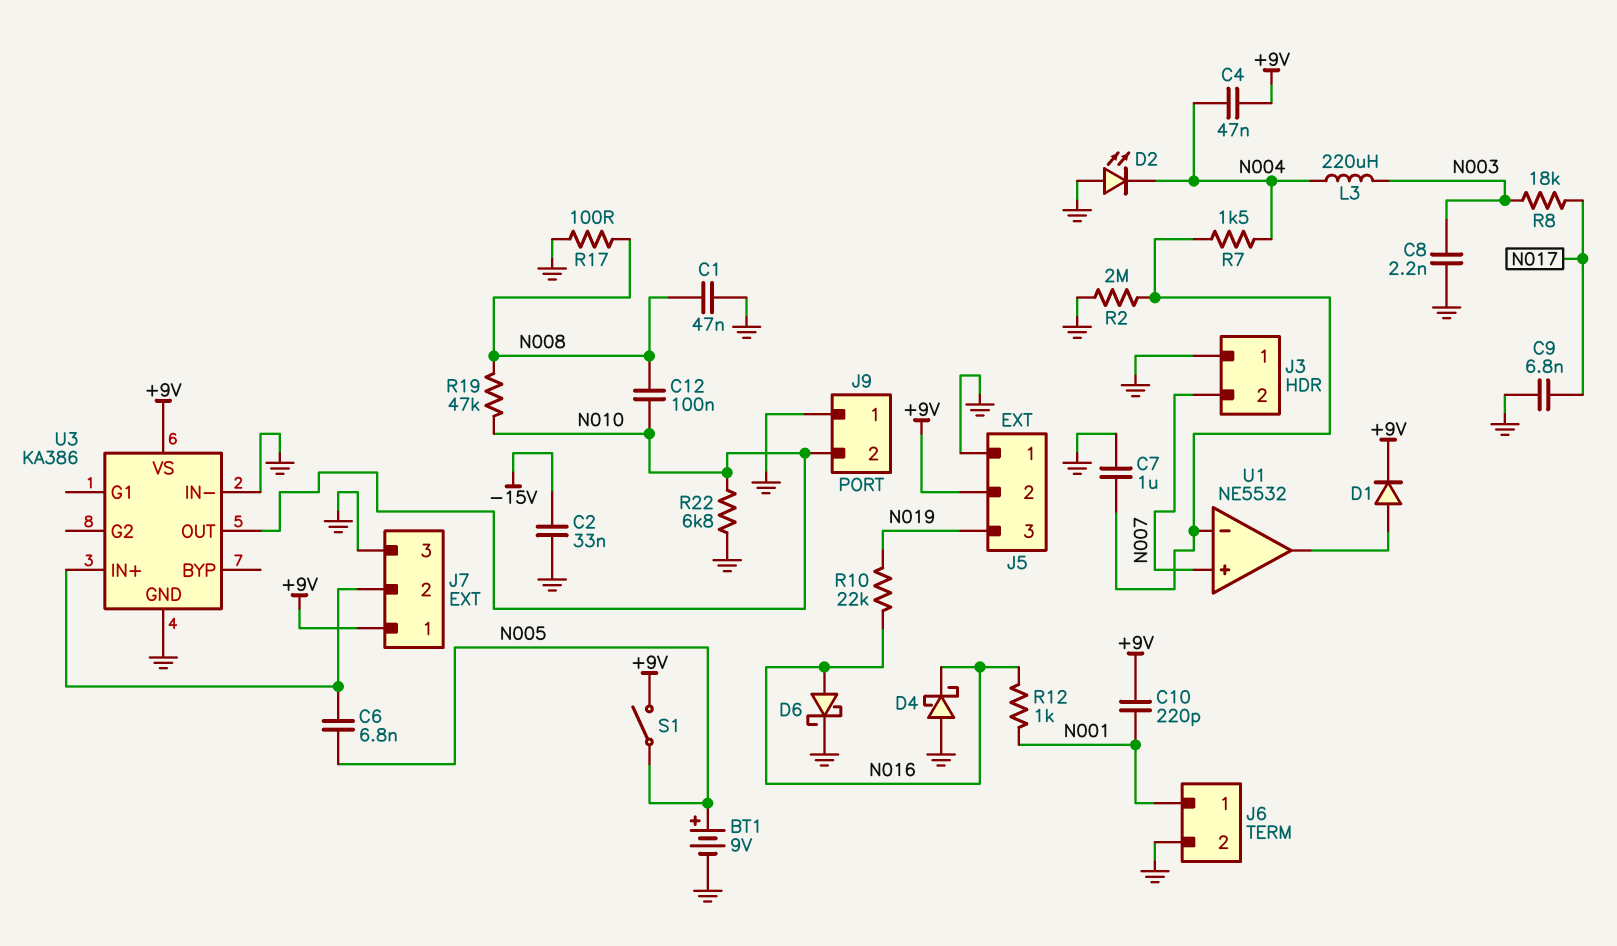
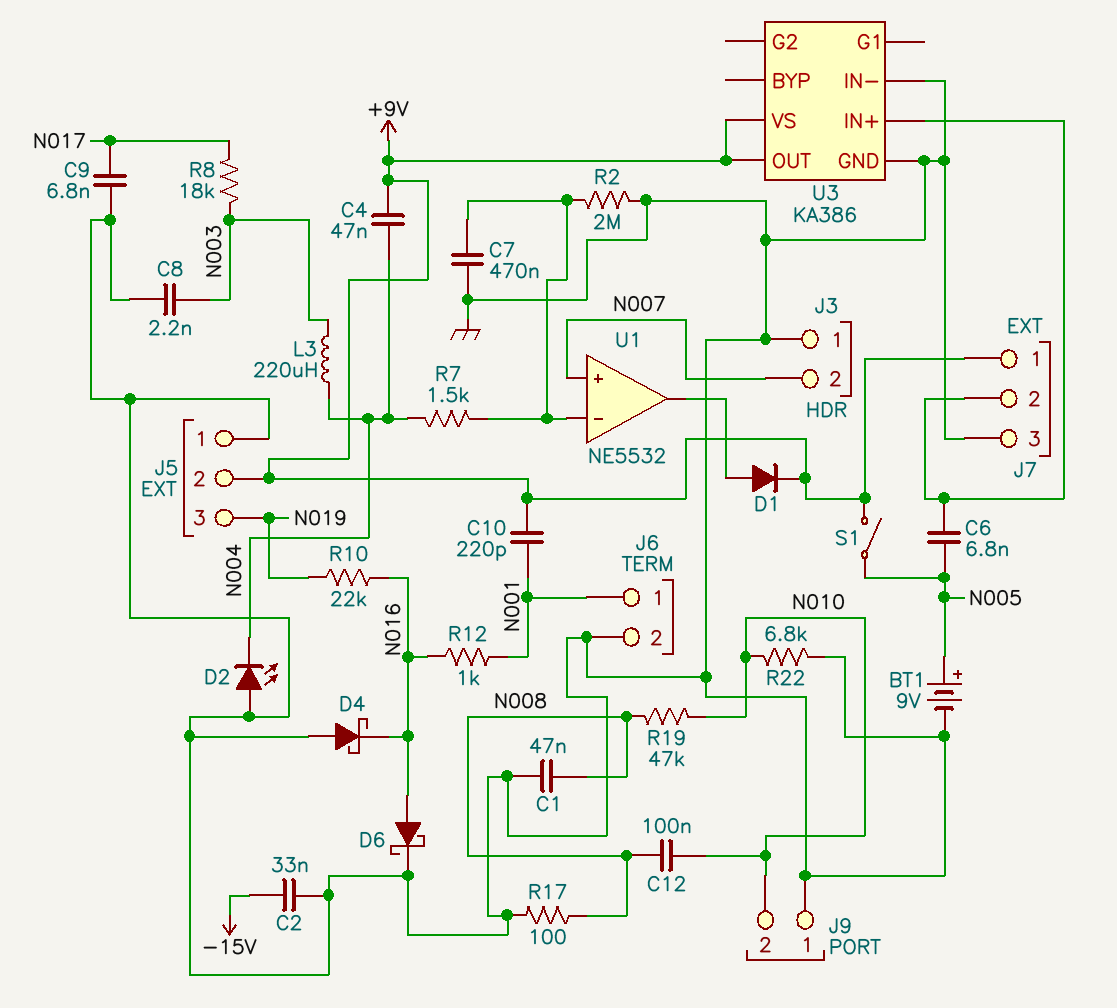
C7: 1uF (GND, U1/in-) -> 470nF (GND, U1/in-)
U3 pin OUT: N010 -> +9V

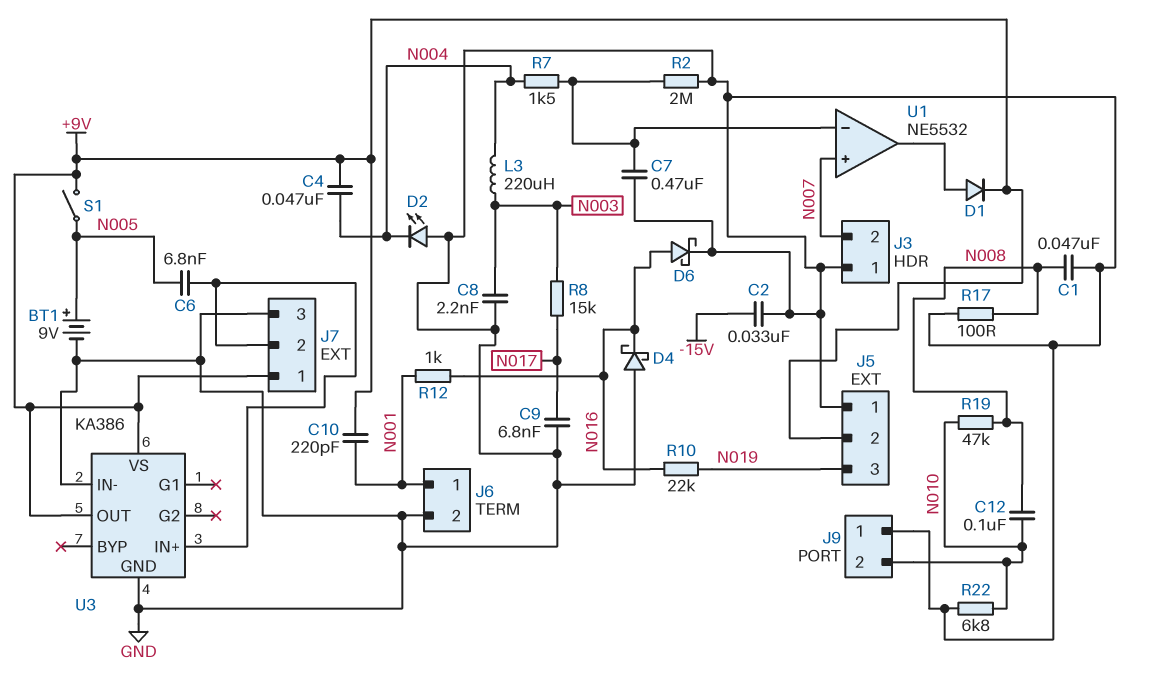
R8: 18k (N003, N017) -> 15k (N003, N017)

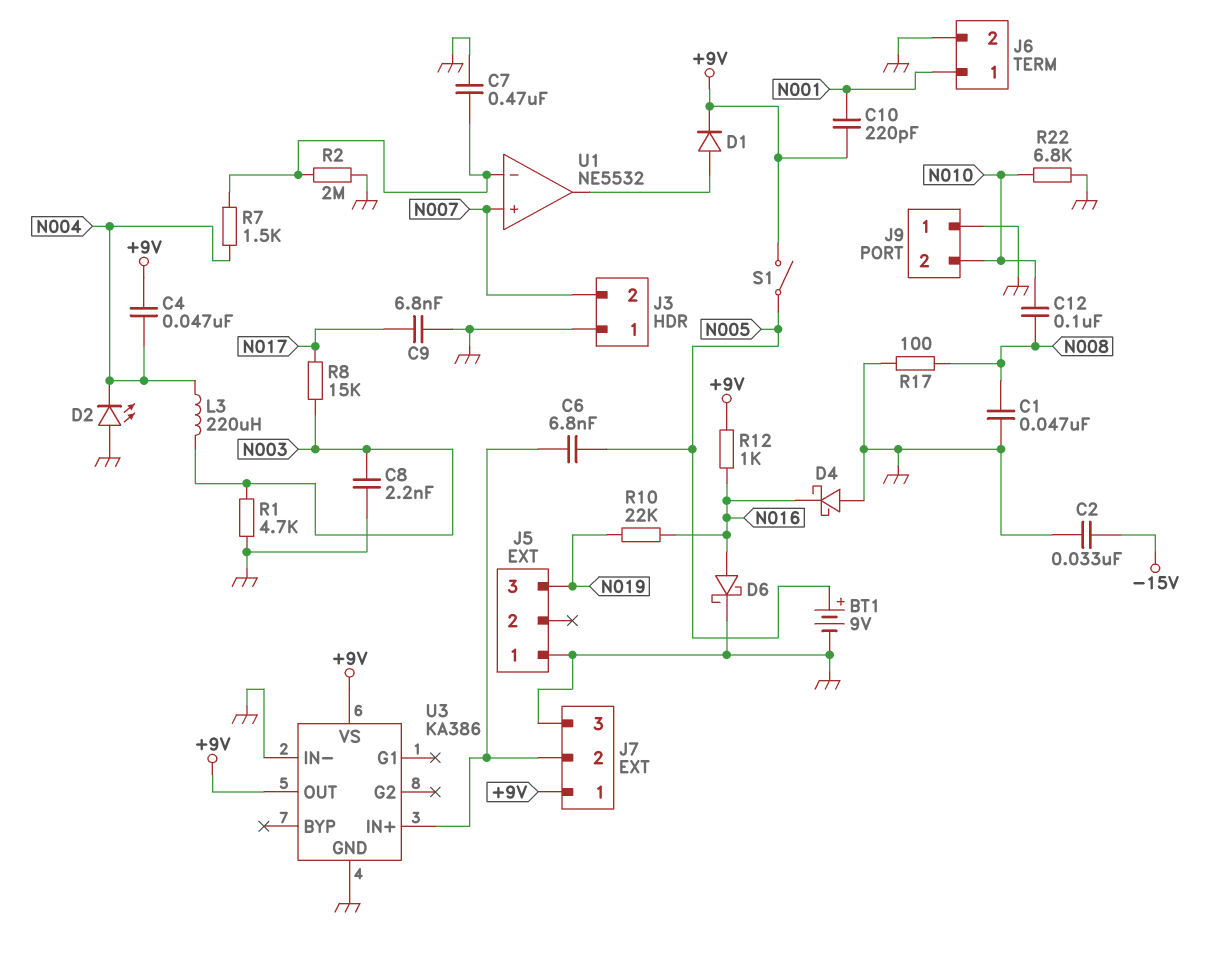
J5 pin 2: +9V -> none
R1: none -> 4.7k (GND, N003)
R12: 1k (N001, N016) -> 1k (+9V, N016)
R19: 47k (N008, N010) -> none

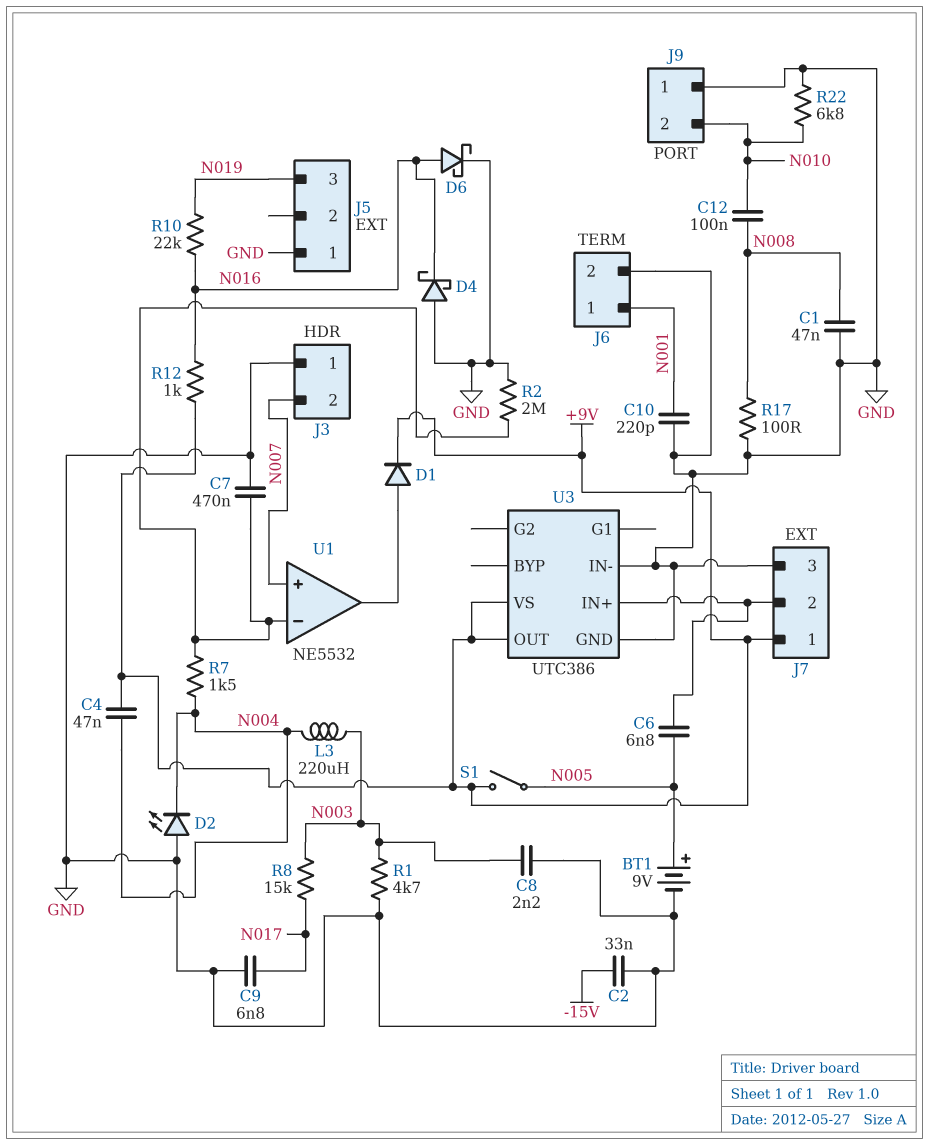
C10: 220pF (+9V, N001) -> 220pF (GND, N001)
U3: KA386 -> UTC386

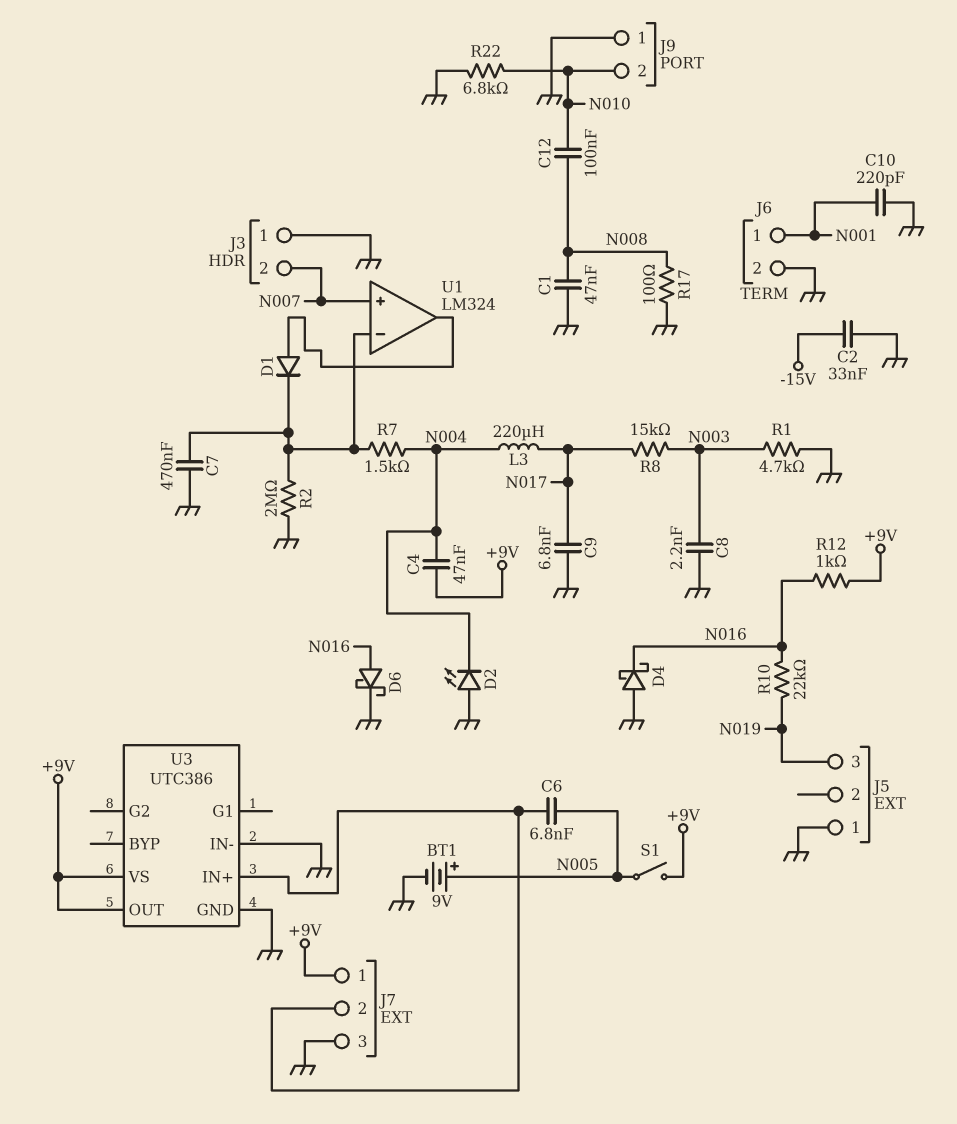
D1: diode (A U1/out, K +9V) -> diode (A U1/out, K U1/in-)
L3: 220uH (N003, N004) -> 220uH (N004, N017)
U1: NE5532 -> LM324

